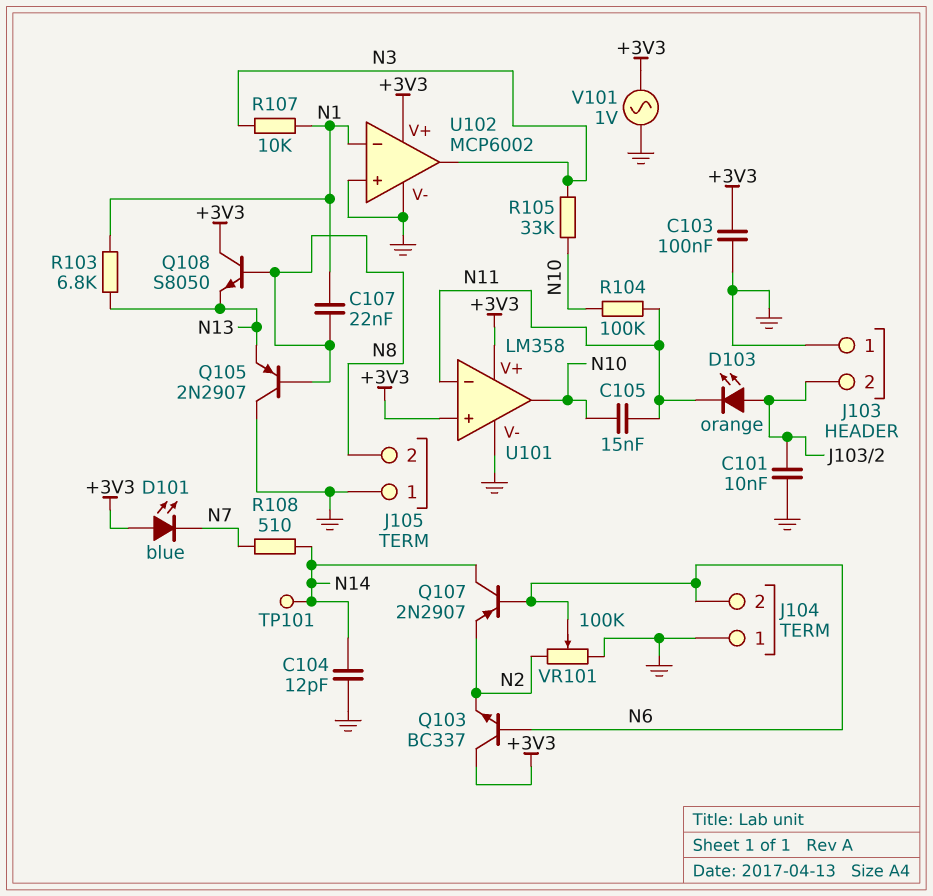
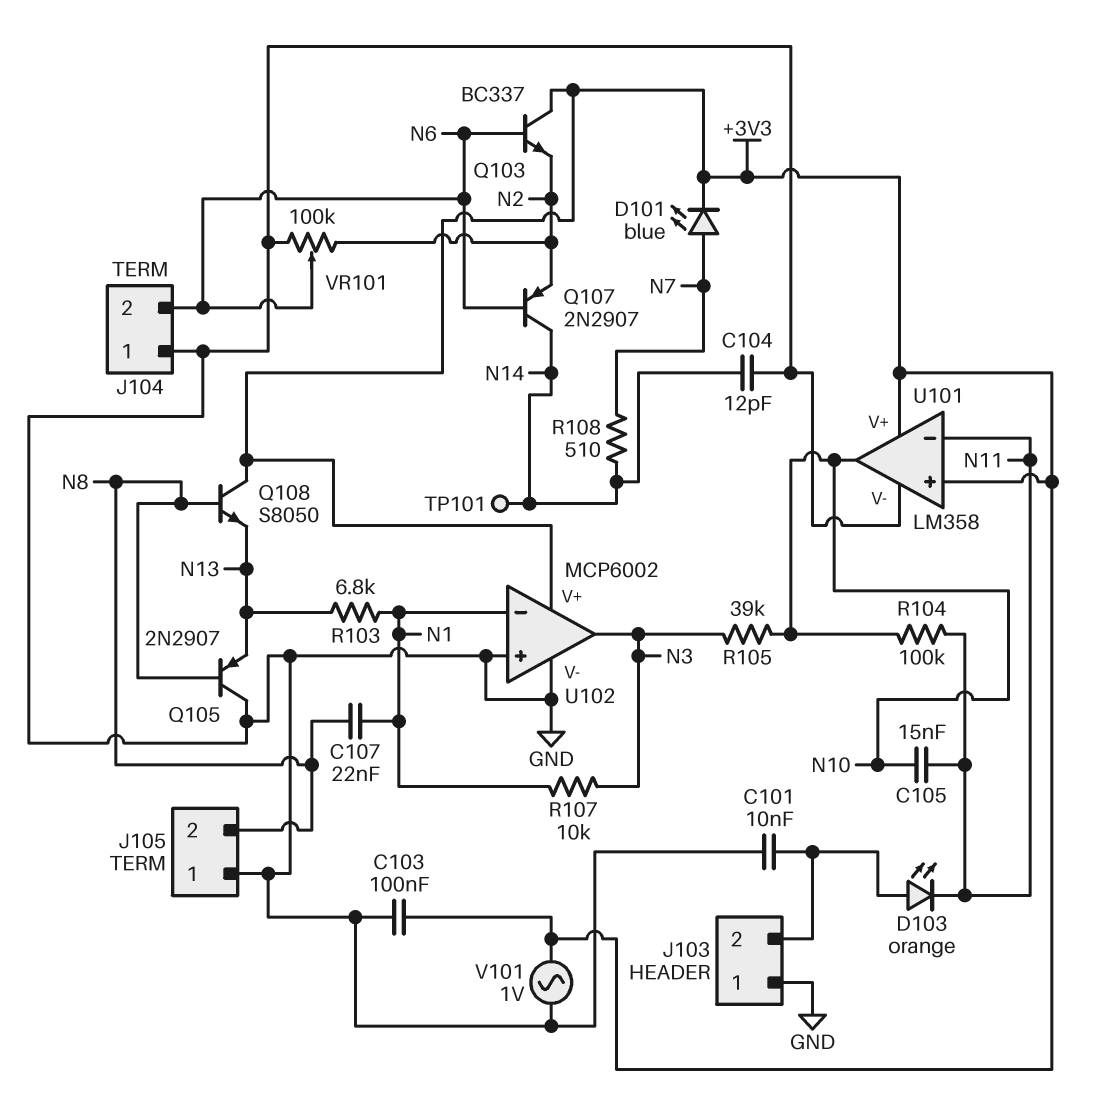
D101: LED blue (A +3V3, K N7) -> LED blue (A N7, K +3V3)
R105: 33k (N3, N10) -> 39k (N3, N10)

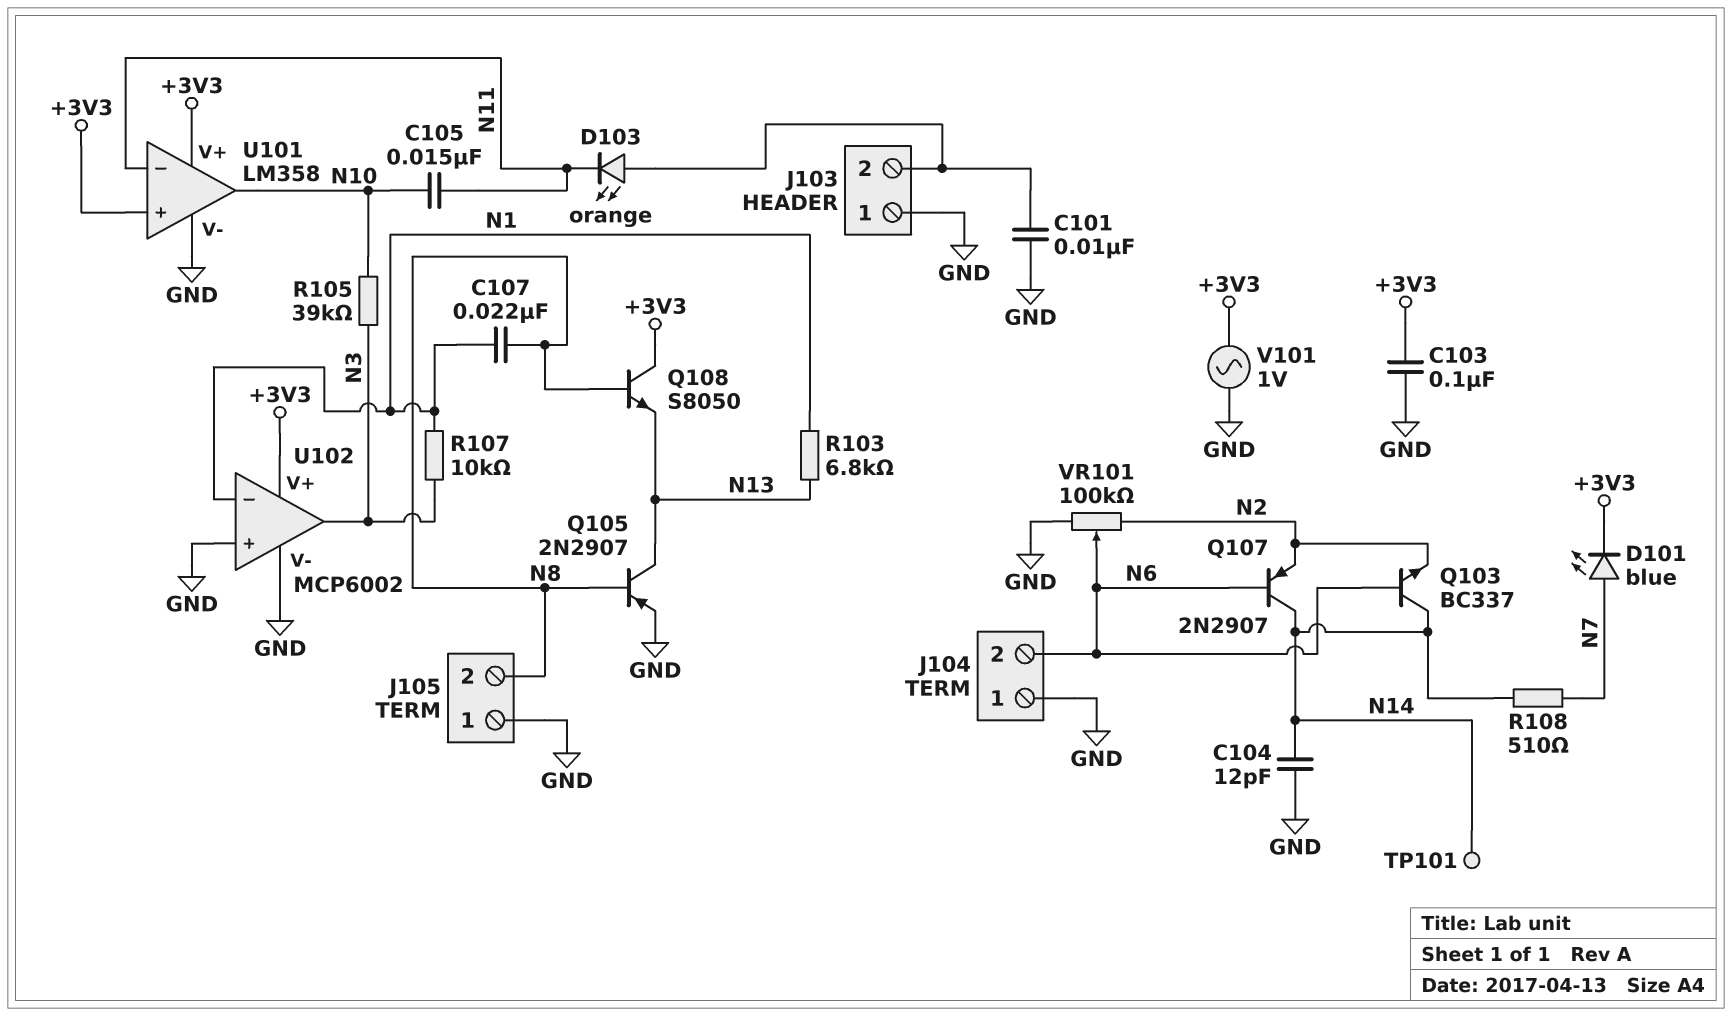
Q103: NPN BC337 (B N6, C +3V3, E N2) -> NPN BC337 (B N6, C N14, E N2)
Q105: PNP 2N2907 (B N8, C GND, E N13) -> PNP 2N2907 (B N8, C N13, E GND)
R104: 100k (N10, N11) -> none

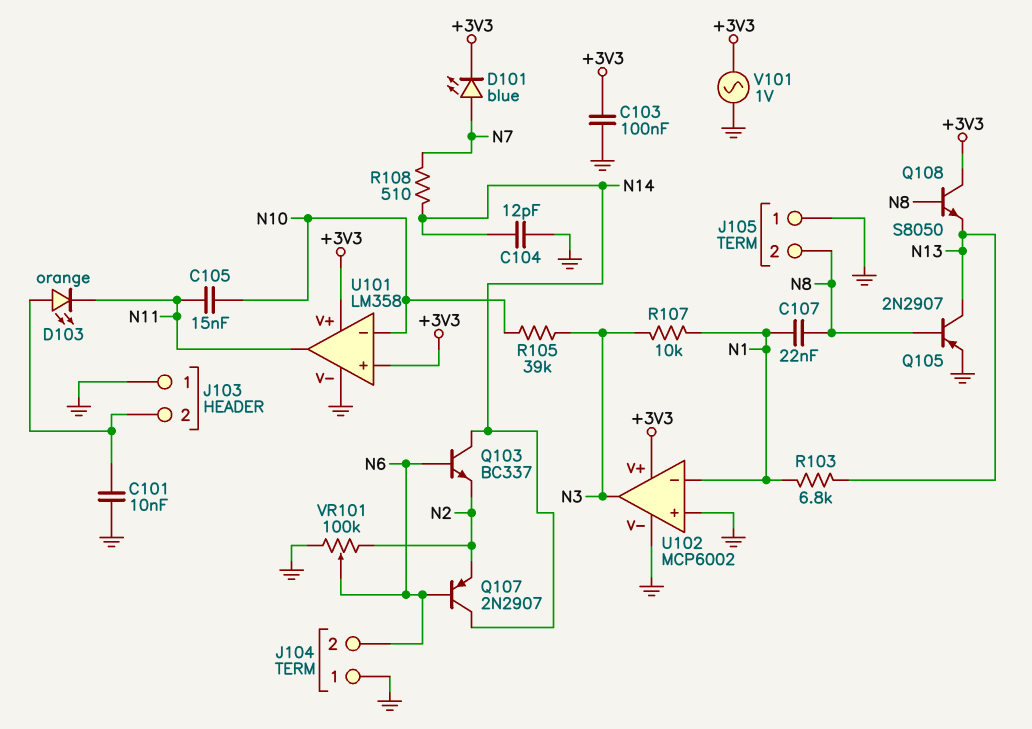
TP101: test point (N14) -> none
U101 pin in-: N11 -> N10
U101 pin out: N10 -> N11

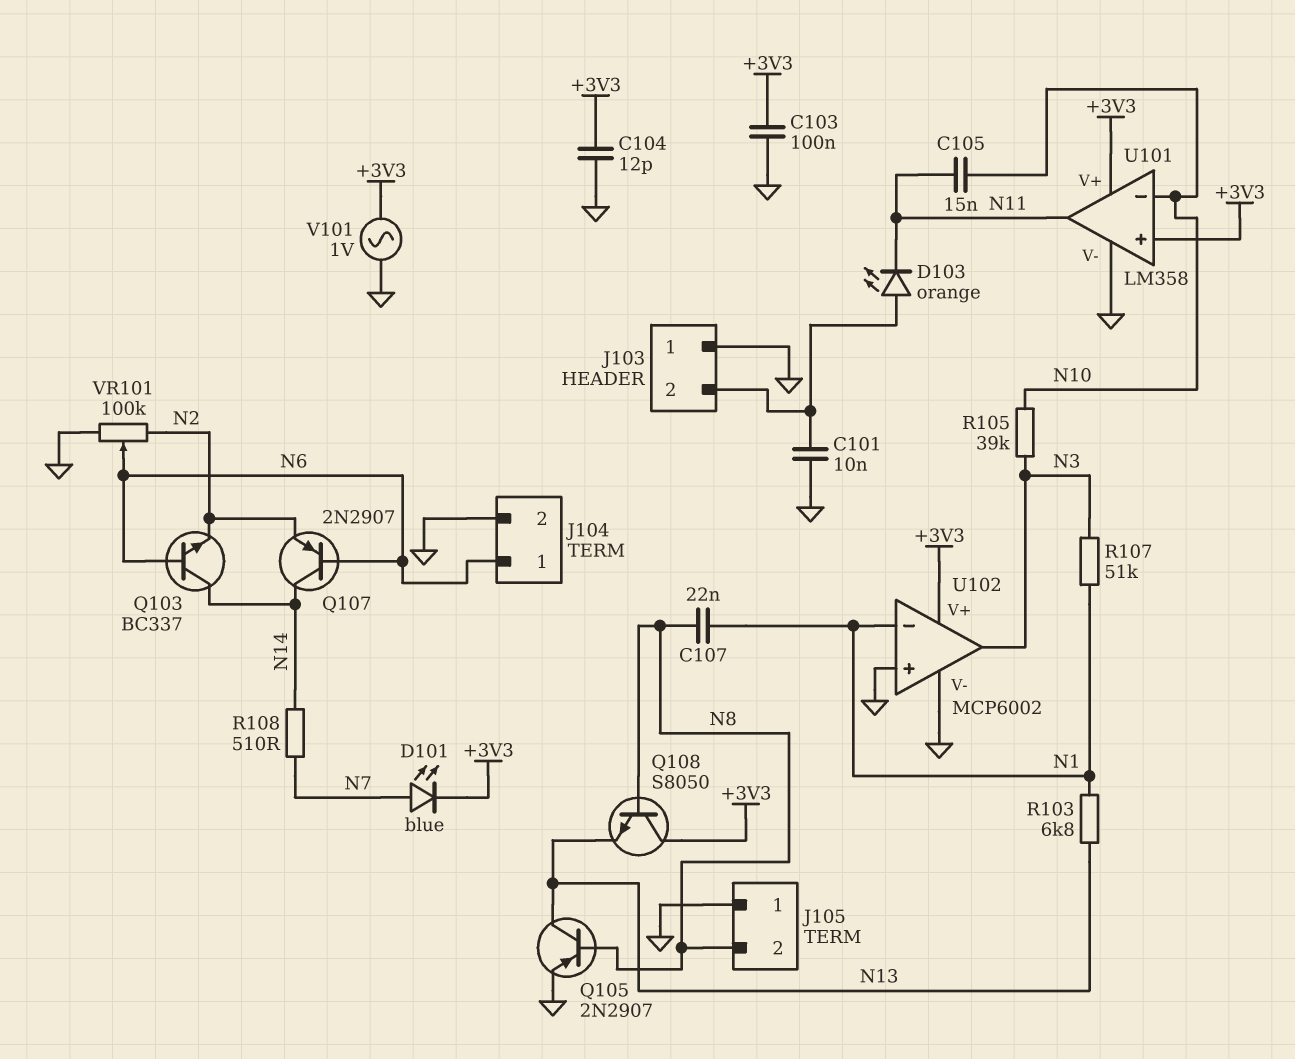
C104: 12pF (GND, N14) -> 12pF (+3V3, GND)
J104 pin 1: GND -> N6
J104 pin 2: N6 -> GND
R107: 10k (N1, N3) -> 51k (N1, N3)

